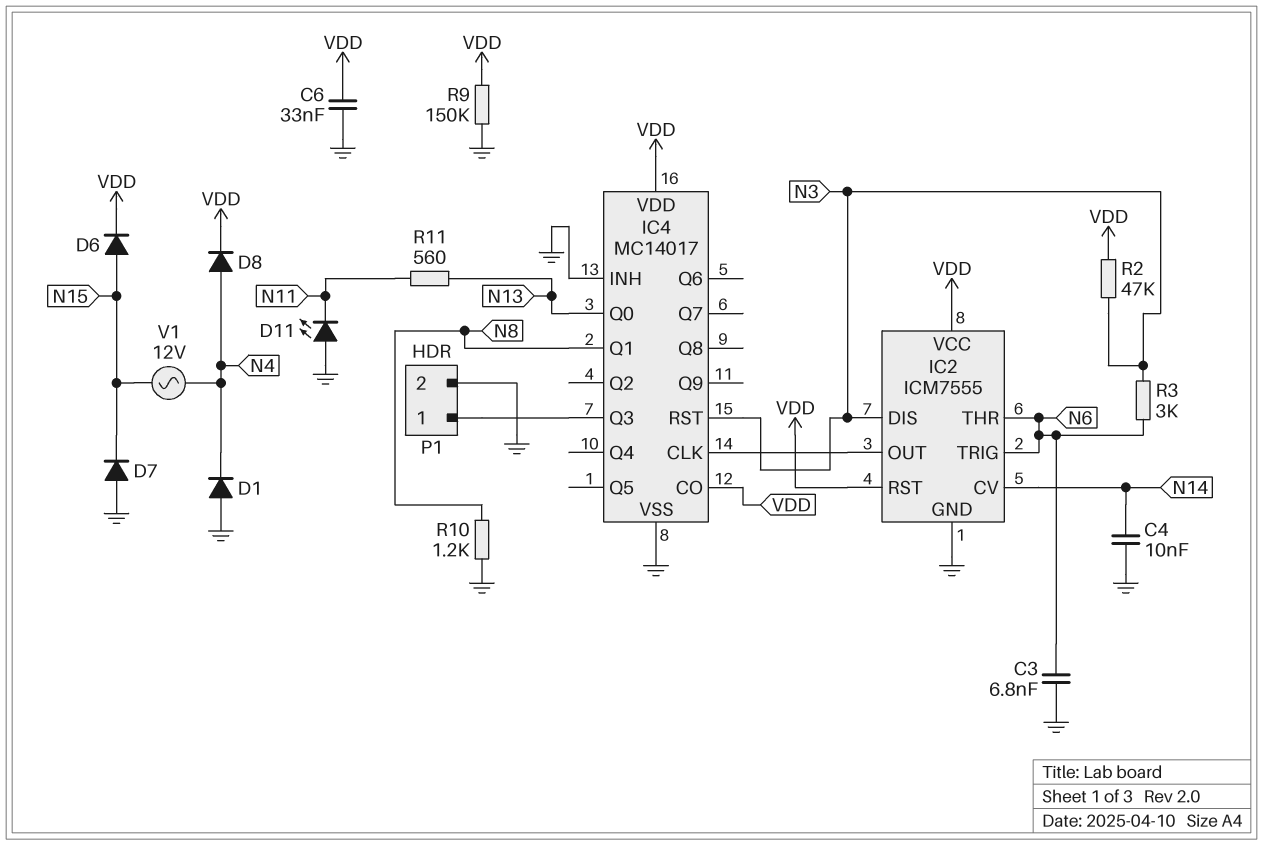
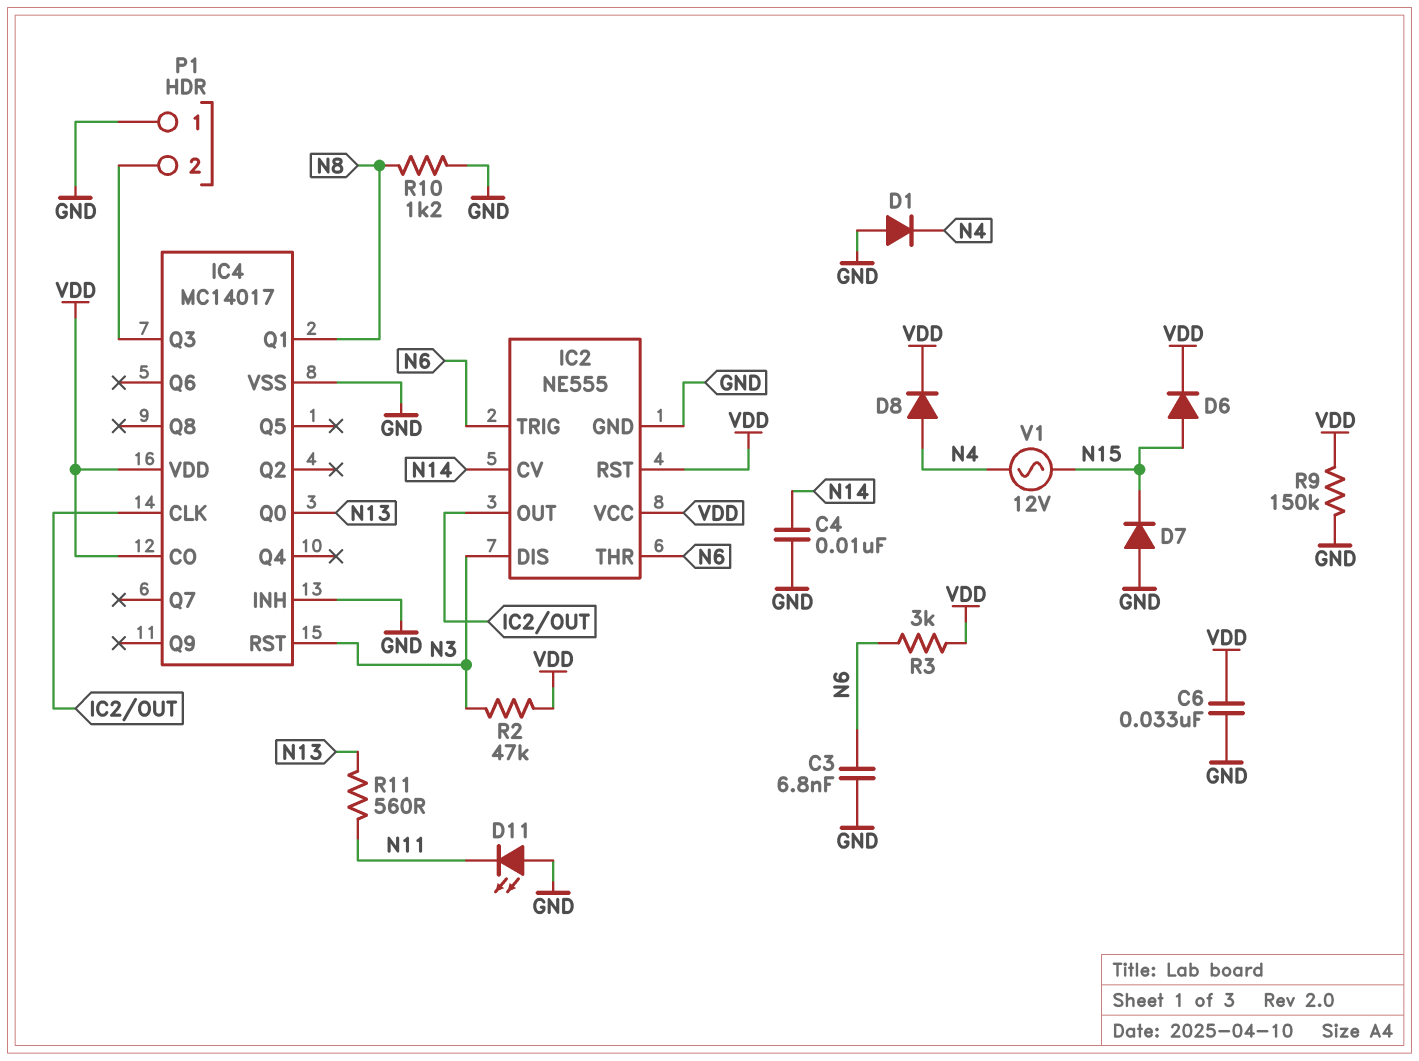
IC2: ICM7555 -> NE555
P1 pin 1: IC4/Q3 -> GND
P1 pin 2: GND -> IC4/Q3
R3: 3k (N3, N6) -> 3k (N6, VDD)

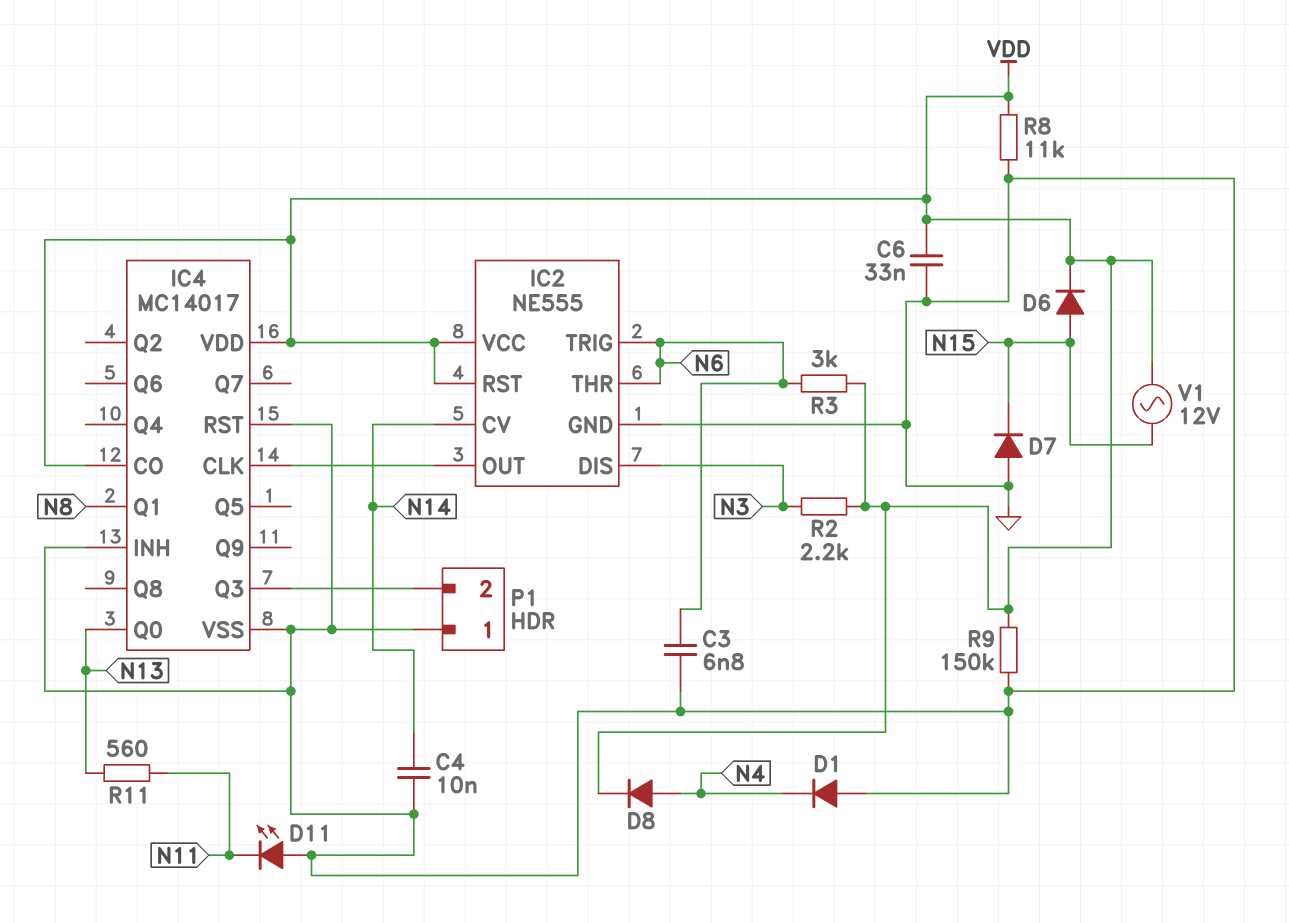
IC4 pin RST: N3 -> GND
R2: 47k (N3, VDD) -> 2.2k (N3, VDD)
R8: none -> 11k (GND, VDD)
R10: 1.2k (GND, N8) -> none
V1: AC 12V (N4, N15) -> AC 12V (N15, VDD)

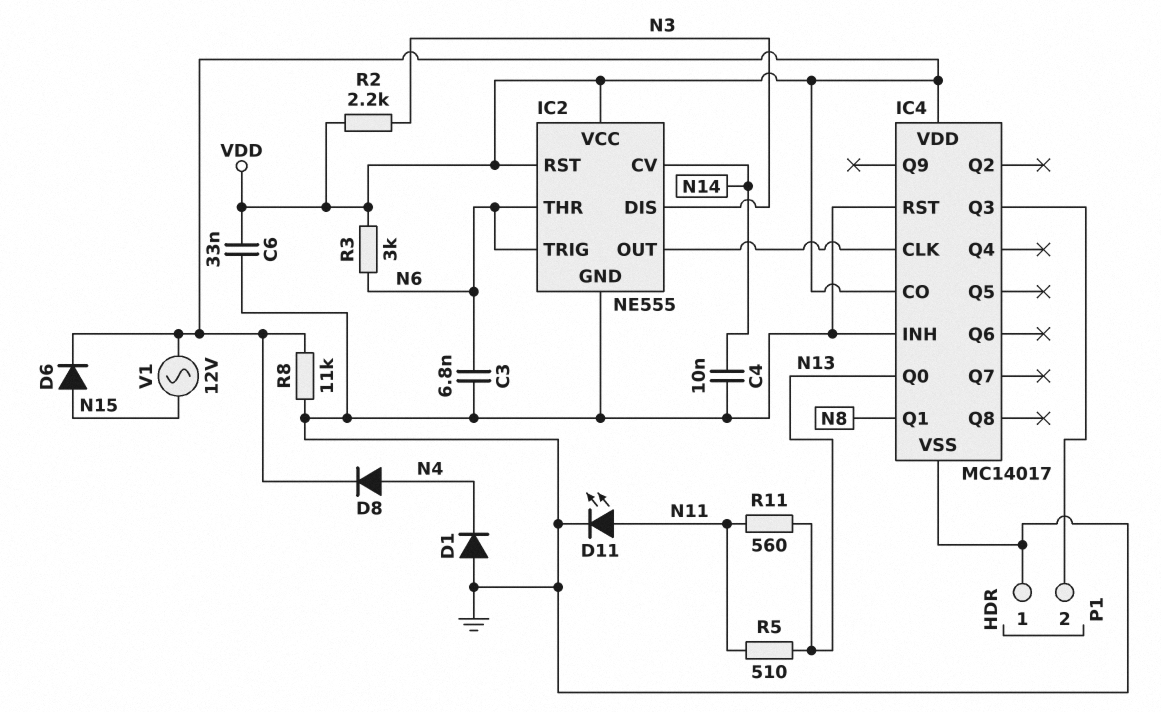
D7: diode (A GND, K N15) -> none
D11: LED (A GND, K N11) -> LED (A N11, K GND)
R5: none -> 510 (N11, N13)
R9: 150k (GND, VDD) -> none

